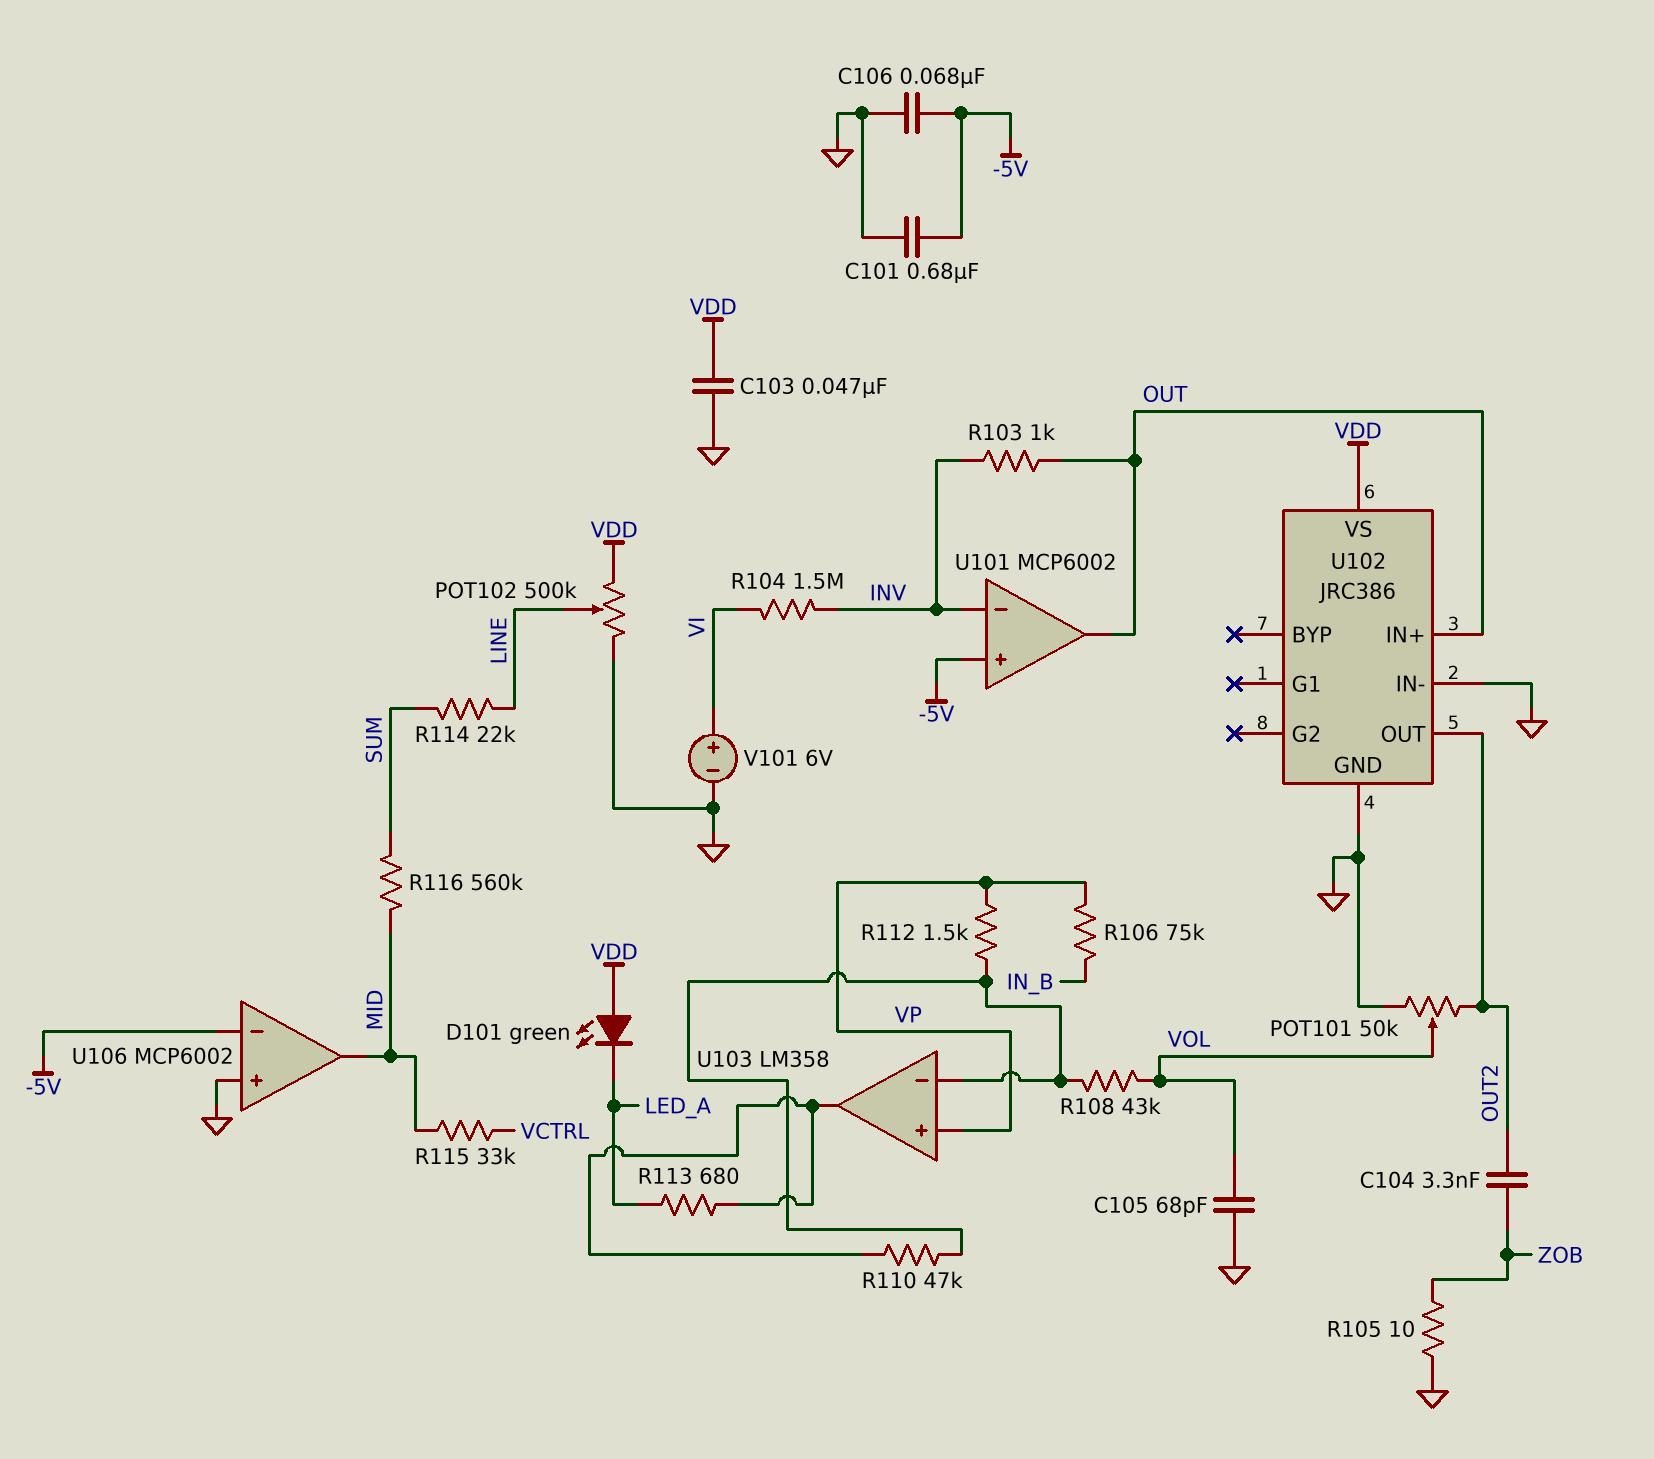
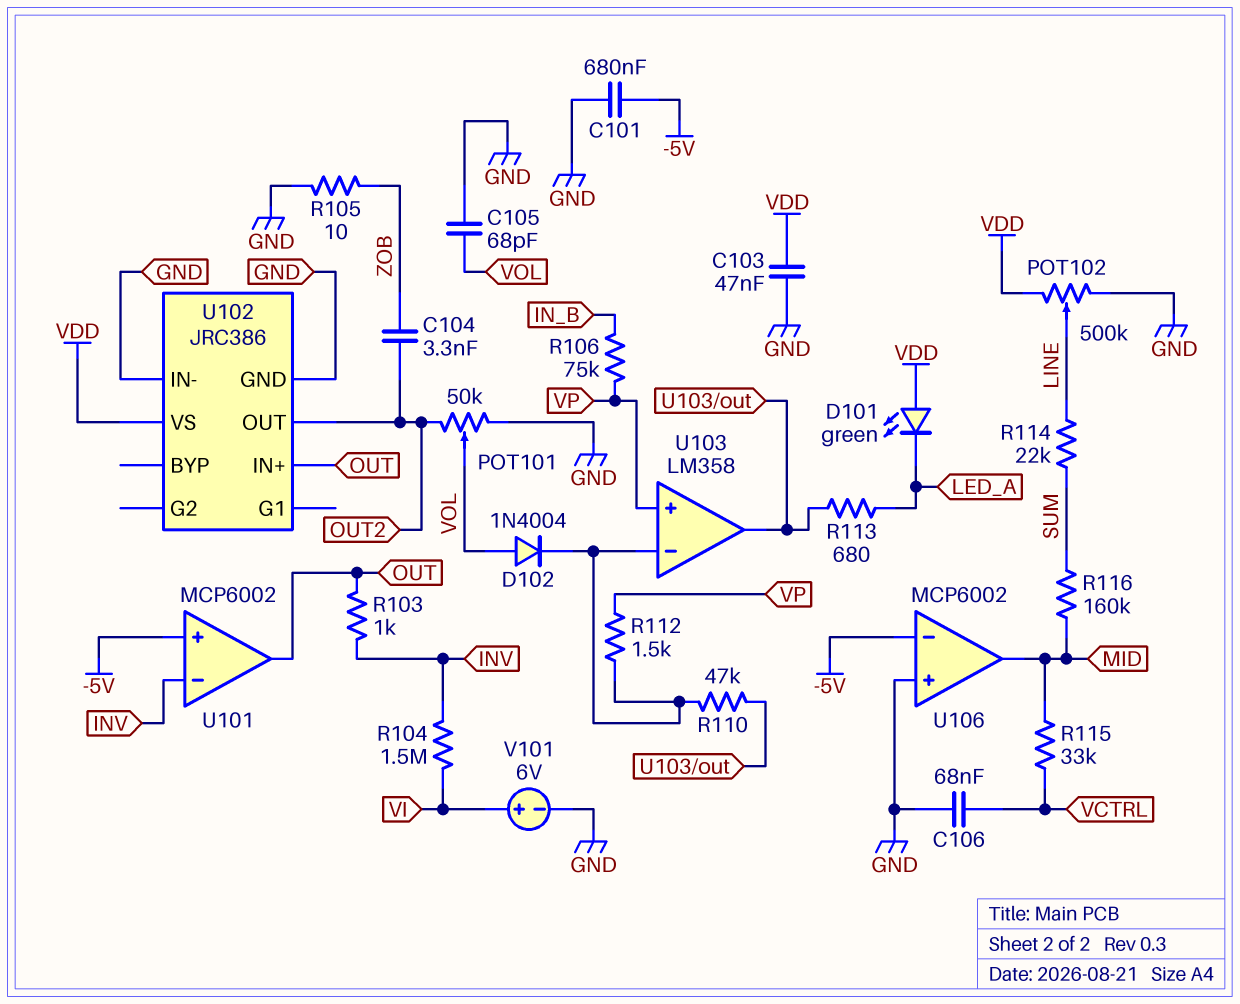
C106: 68nF (-5V, GND) -> 68nF (GND, VCTRL)
D102: none -> diode 1N4004 (A VOL, K U103/in-)
R108: 43k (U103/in-, VOL) -> none
R116: 560k (MID, SUM) -> 160k (MID, SUM)

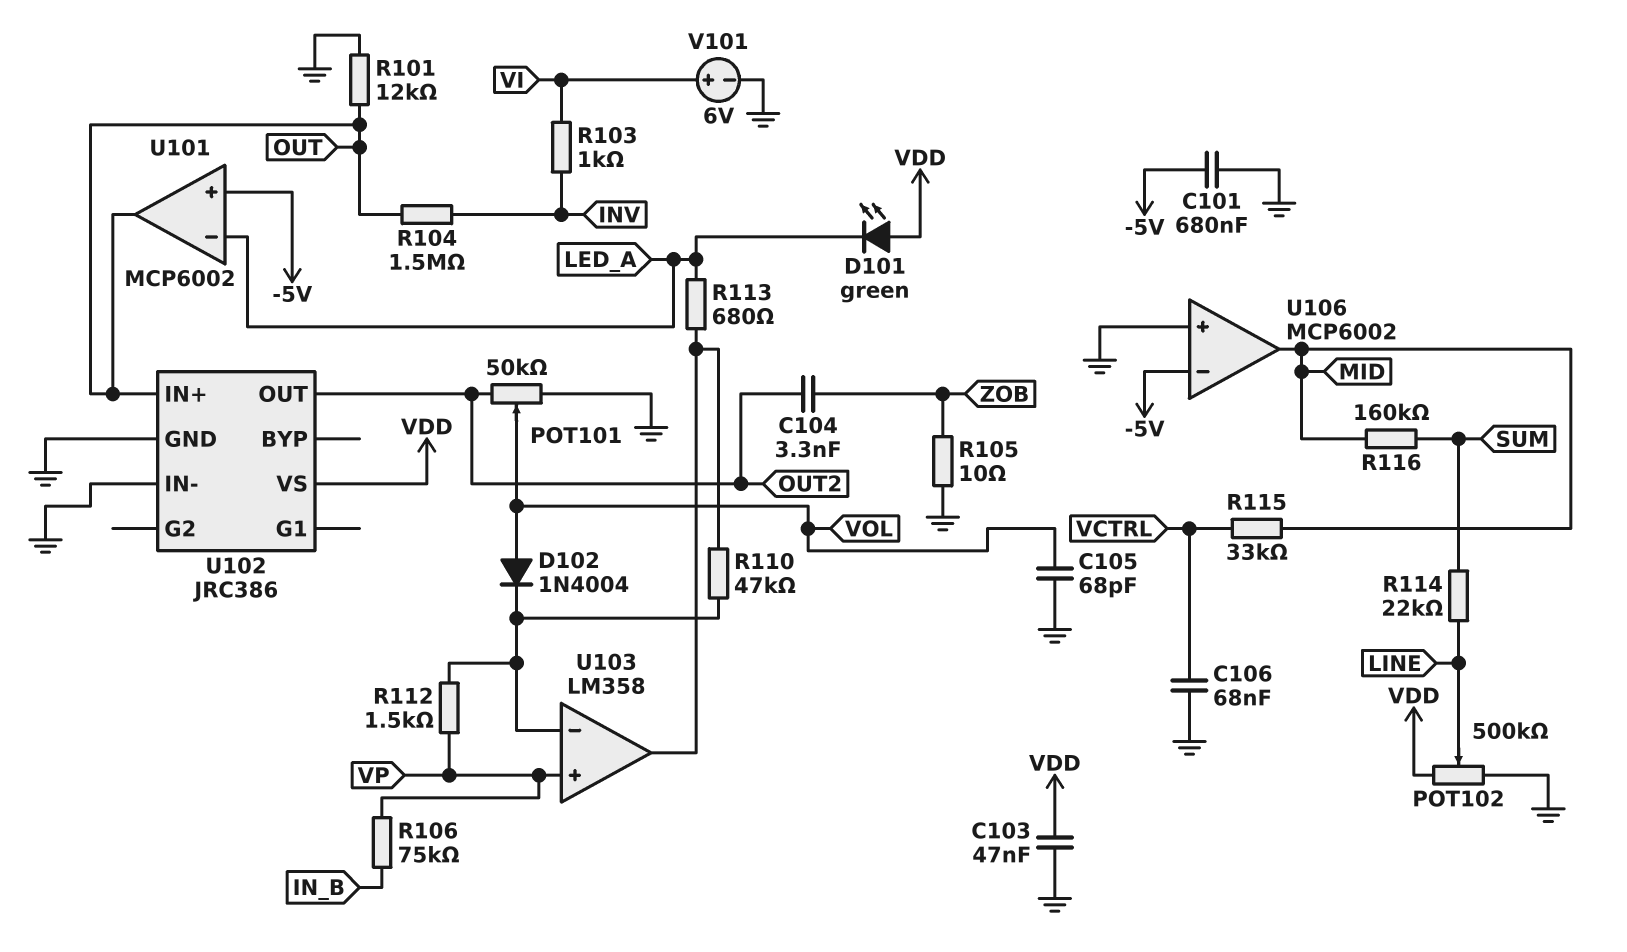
R101: none -> 12k (GND, OUT)
R103: 1k (INV, OUT) -> 1k (INV, VI)
R104: 1.5M (INV, VI) -> 1.5M (INV, OUT)
U101 pin in-: INV -> LED_A

